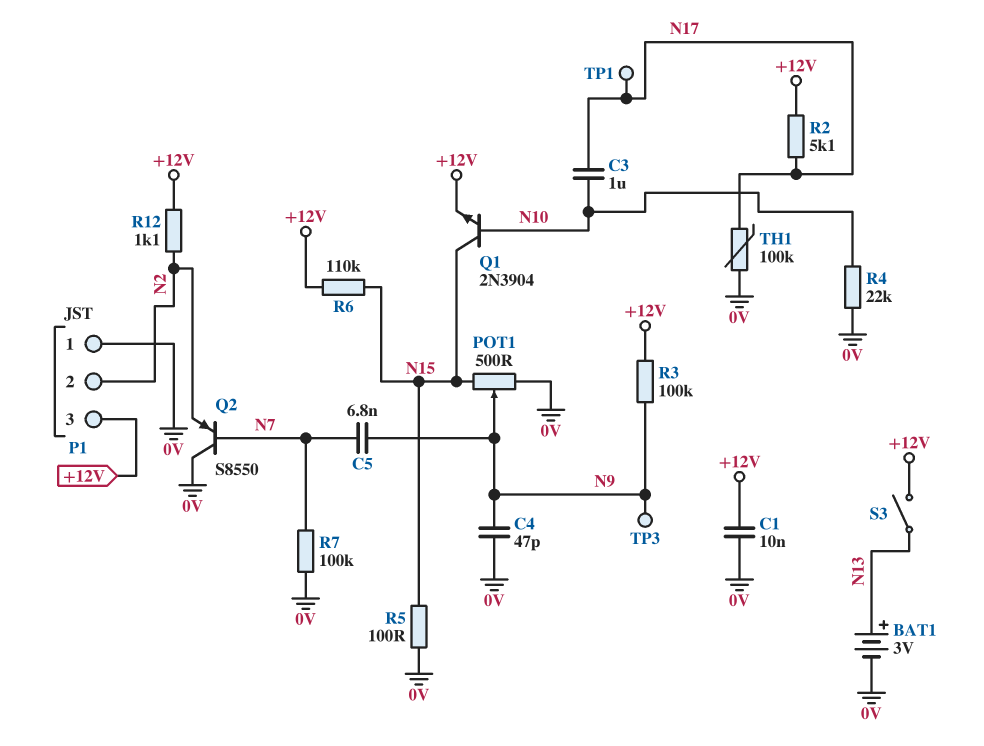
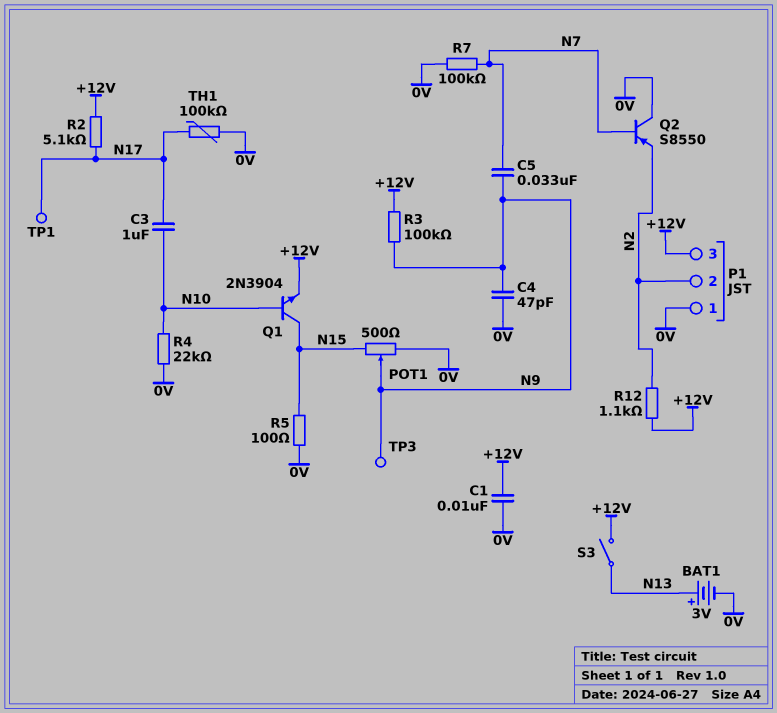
C5: 6.8nF (N7, N9) -> 33nF (N7, N9)
R6: 110k (+12V, N15) -> none

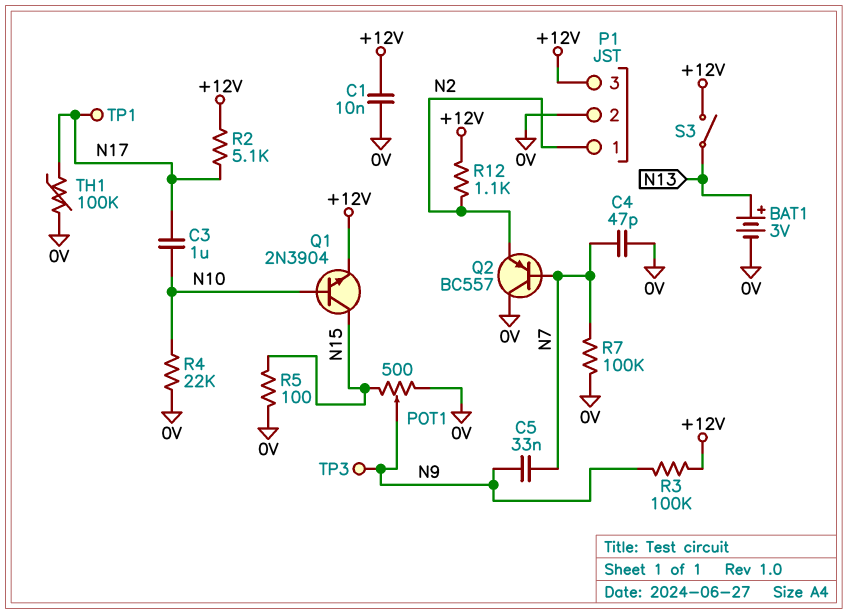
C4: 47pF (0V, N9) -> 47pF (0V, N7)
P1 pin 1: 0V -> N2
P1 pin 2: N2 -> 0V
Q2: PNP S8550 (B N7, C 0V, E N2) -> PNP BC557 (B N7, C 0V, E N2)

